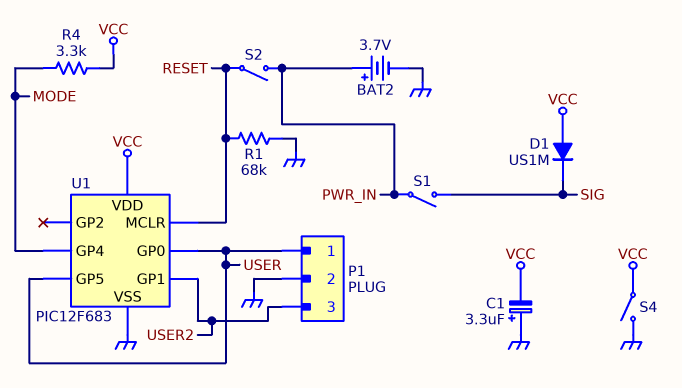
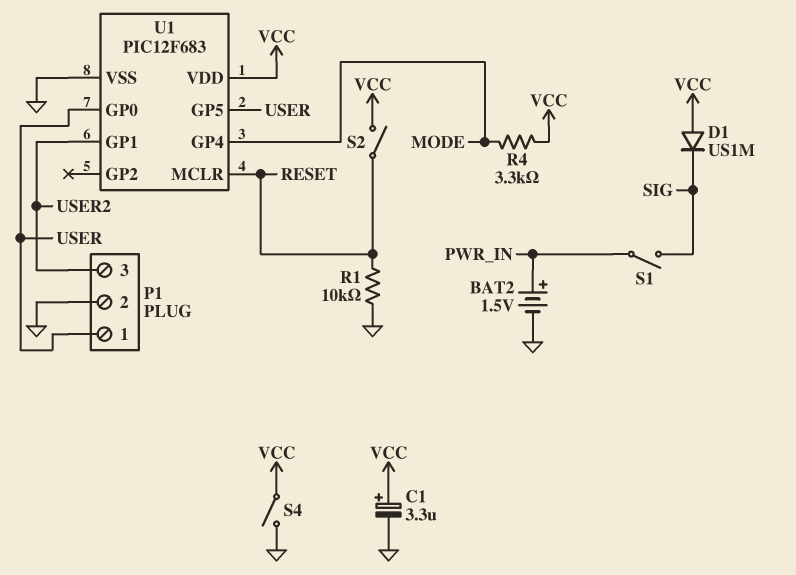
BAT2: 3.7V (plus PWR_IN, minus GND) -> 1.5V (plus PWR_IN, minus GND)
C1: 3.3uF (plus GND, minus VCC) -> 3.3uF (plus VCC, minus GND)
R1: 68k (GND, RESET) -> 10k (GND, RESET)
S2: switch (PWR_IN, RESET) -> switch (RESET, VCC)

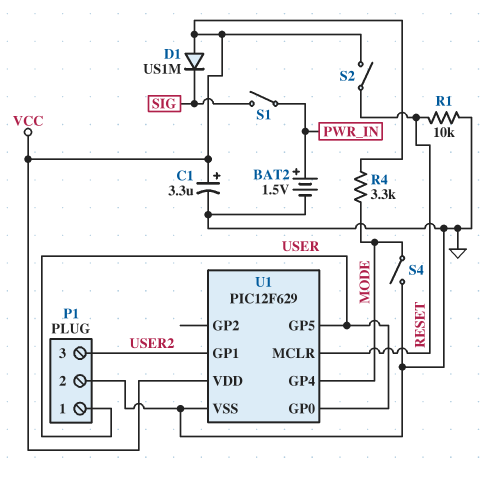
S4: switch (GND, VCC) -> switch (GND, MODE)
U1: PIC12F683 -> PIC12F629

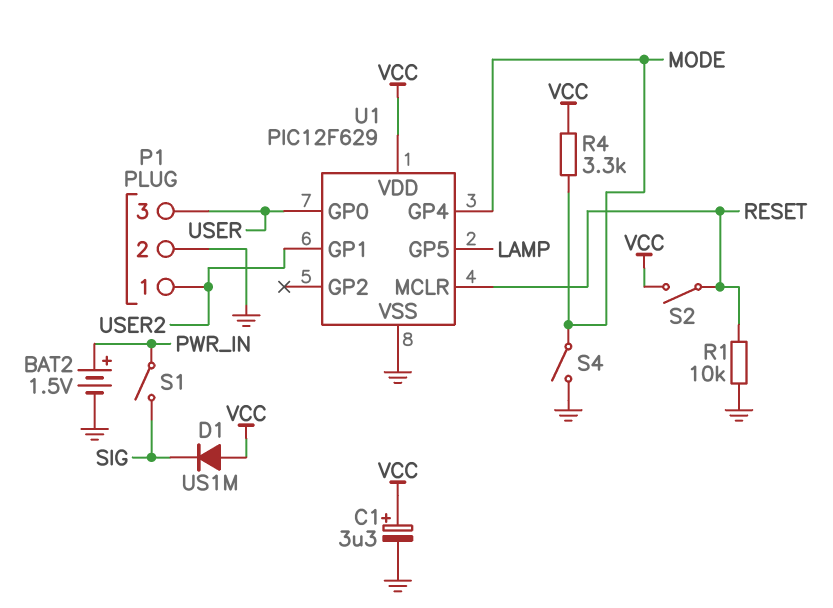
P1 pin 1: USER -> USER2
P1 pin 3: USER2 -> USER
U1 pin GP5: USER -> LAMP

